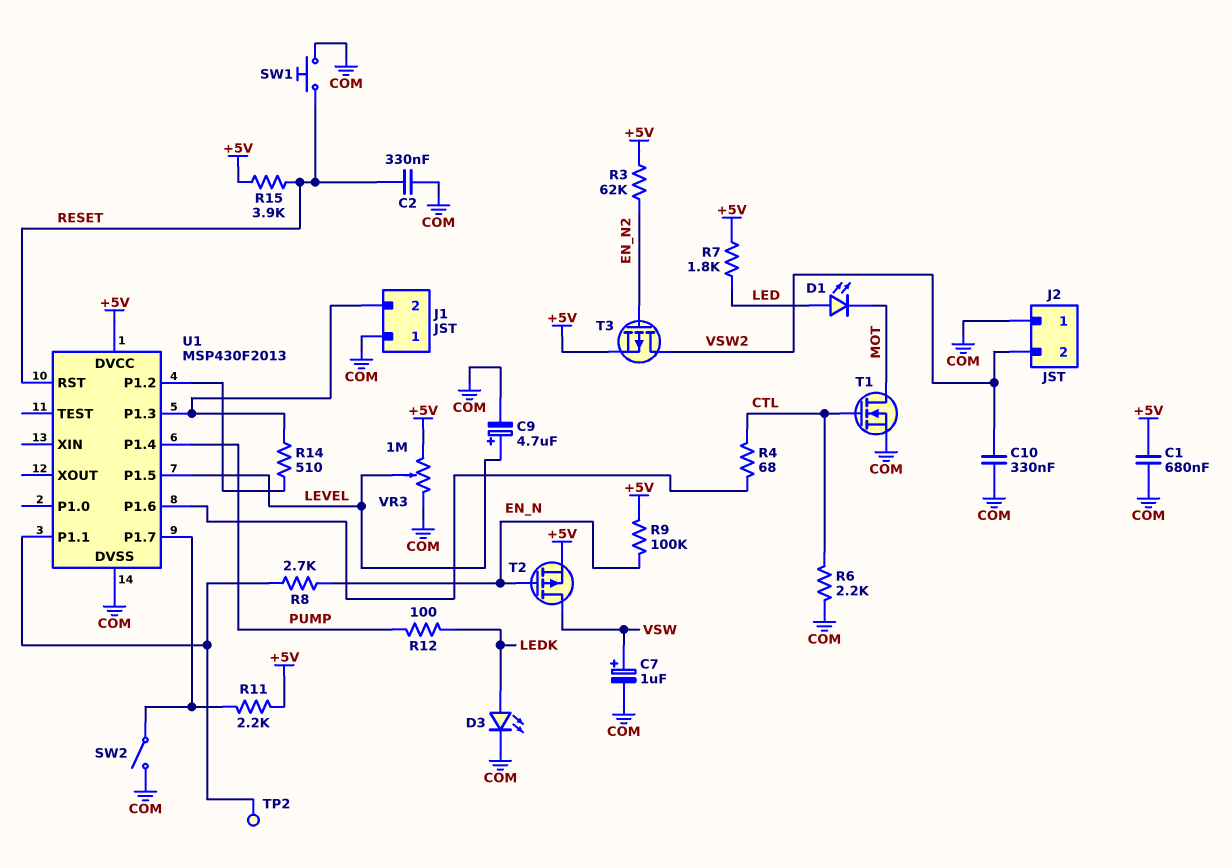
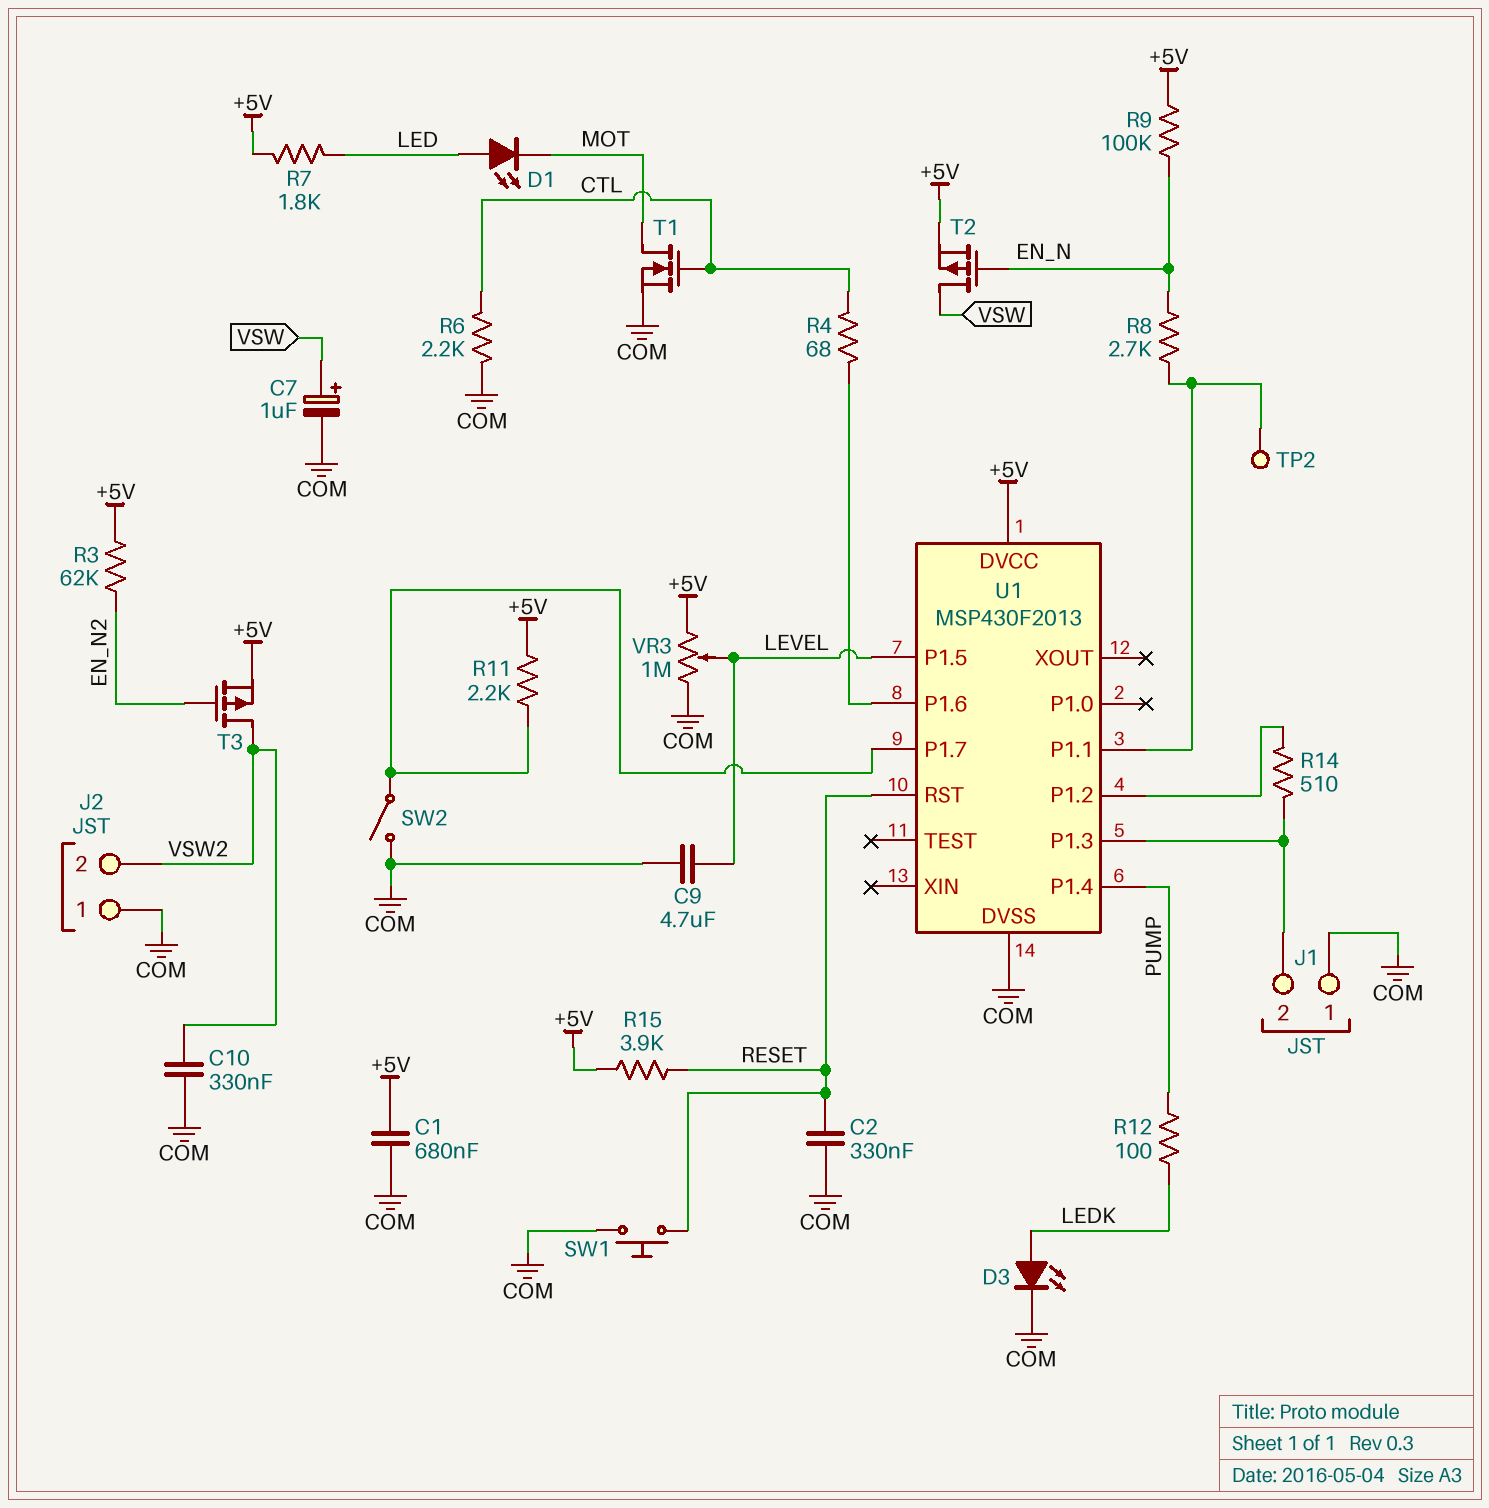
C9: 4.7uF (plus LEVEL, minus COM) -> 4.7uF (COM, LEVEL)

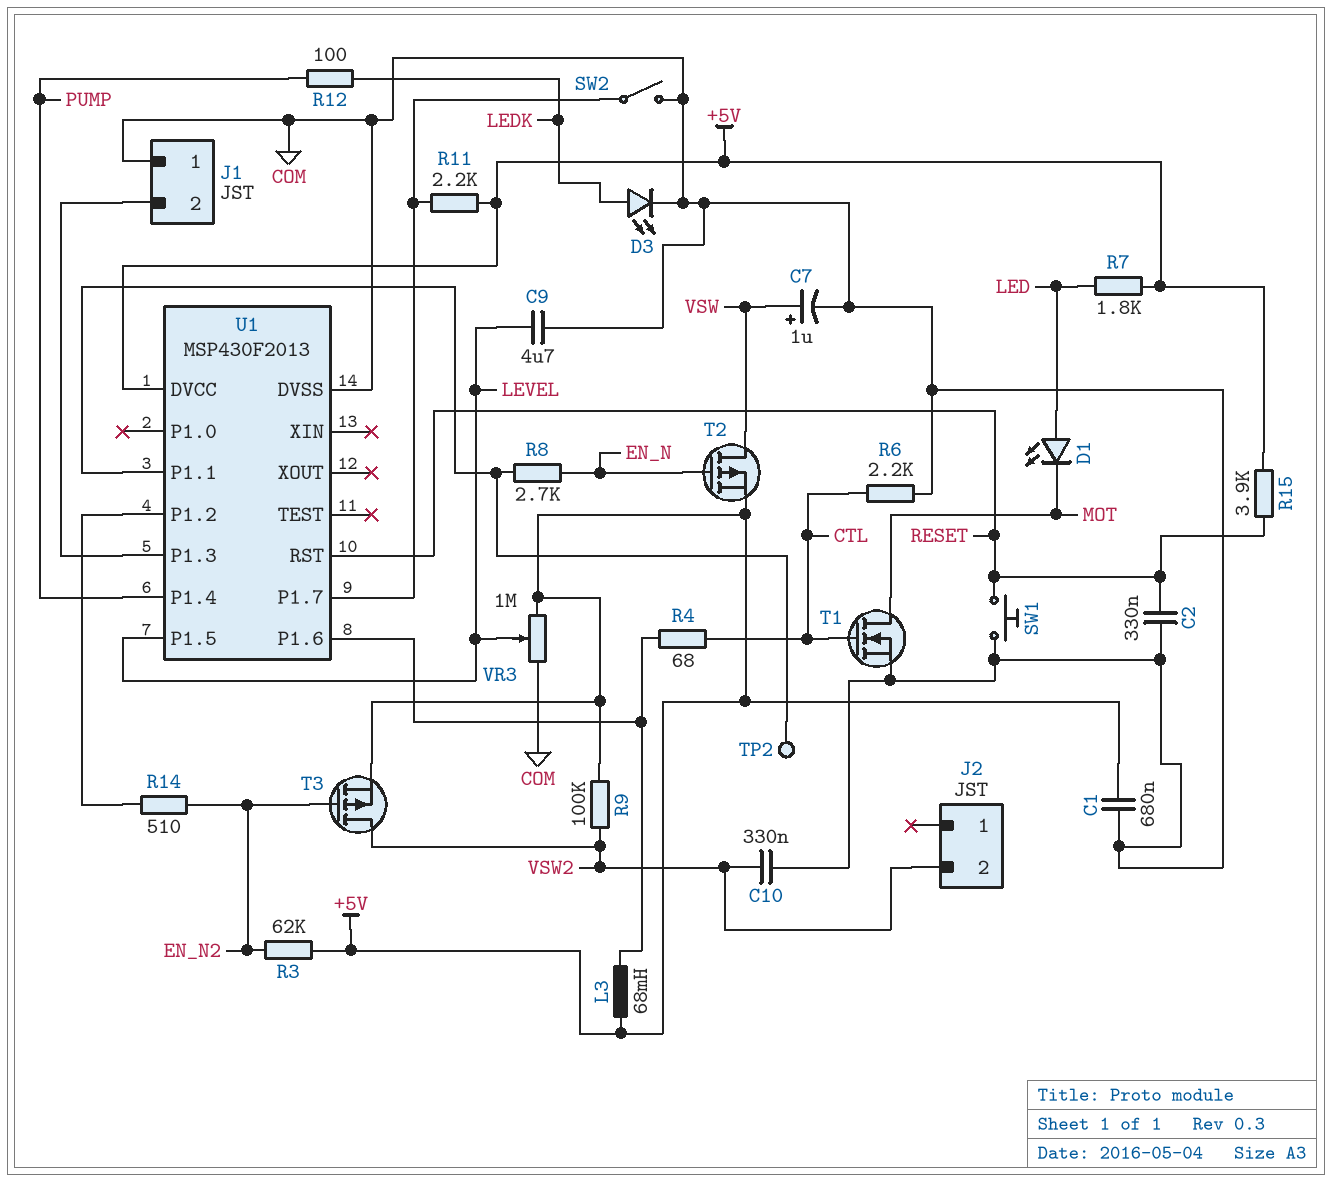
J2 pin 1: COM -> none
L3: none -> 68mH (+5V, U1/P1.6)
R9: 100k (+5V, EN_N) -> 100k (+5V, VSW2)
R14: 510 (J1/2, U1/P1.2) -> 510 (EN_N2, U1/P1.2)

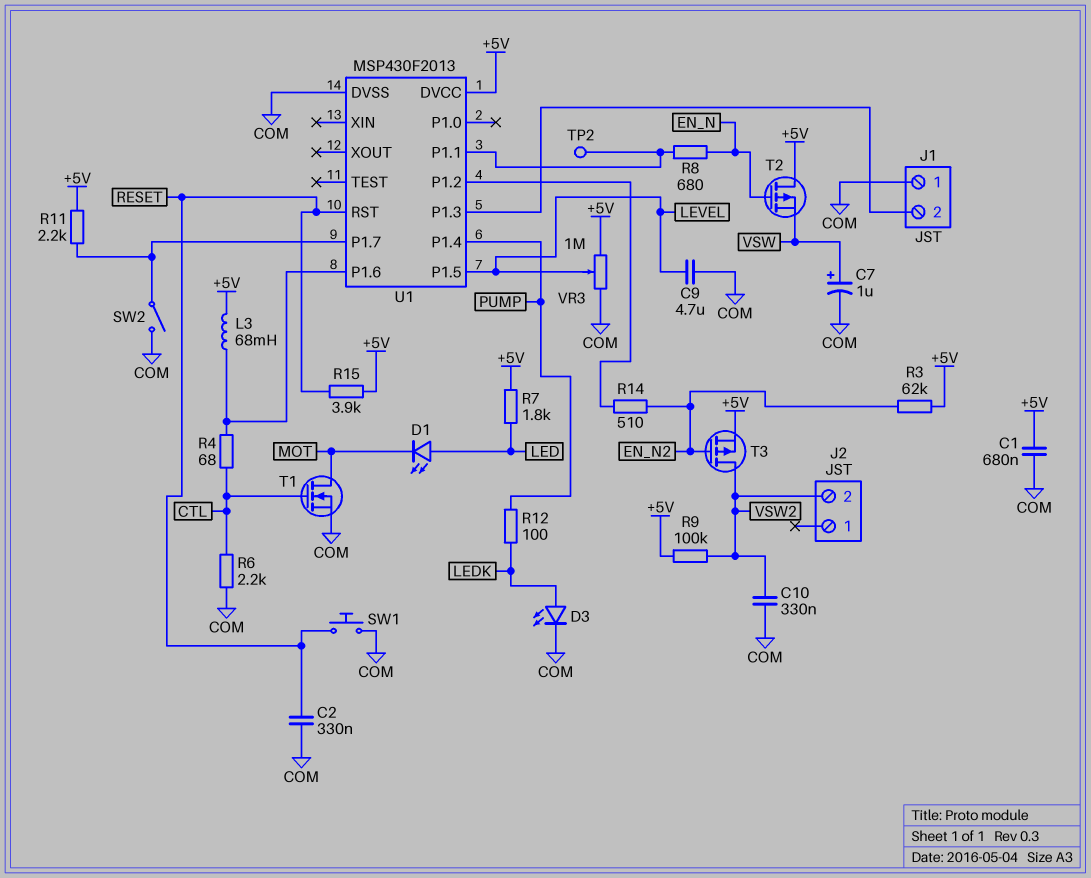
R8: 2.7k (EN_N, U1/P1.1) -> 680 (EN_N, U1/P1.1)
T2: PMOS (G EN_N, D VSW, S +5V) -> PMOS (G EN_N, D +5V, S VSW)

